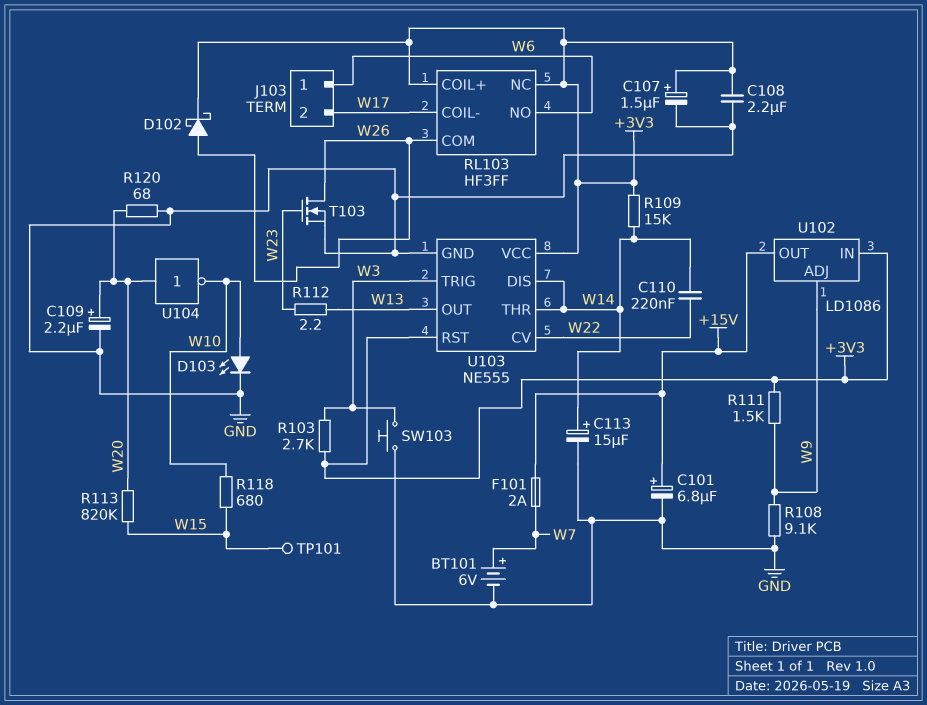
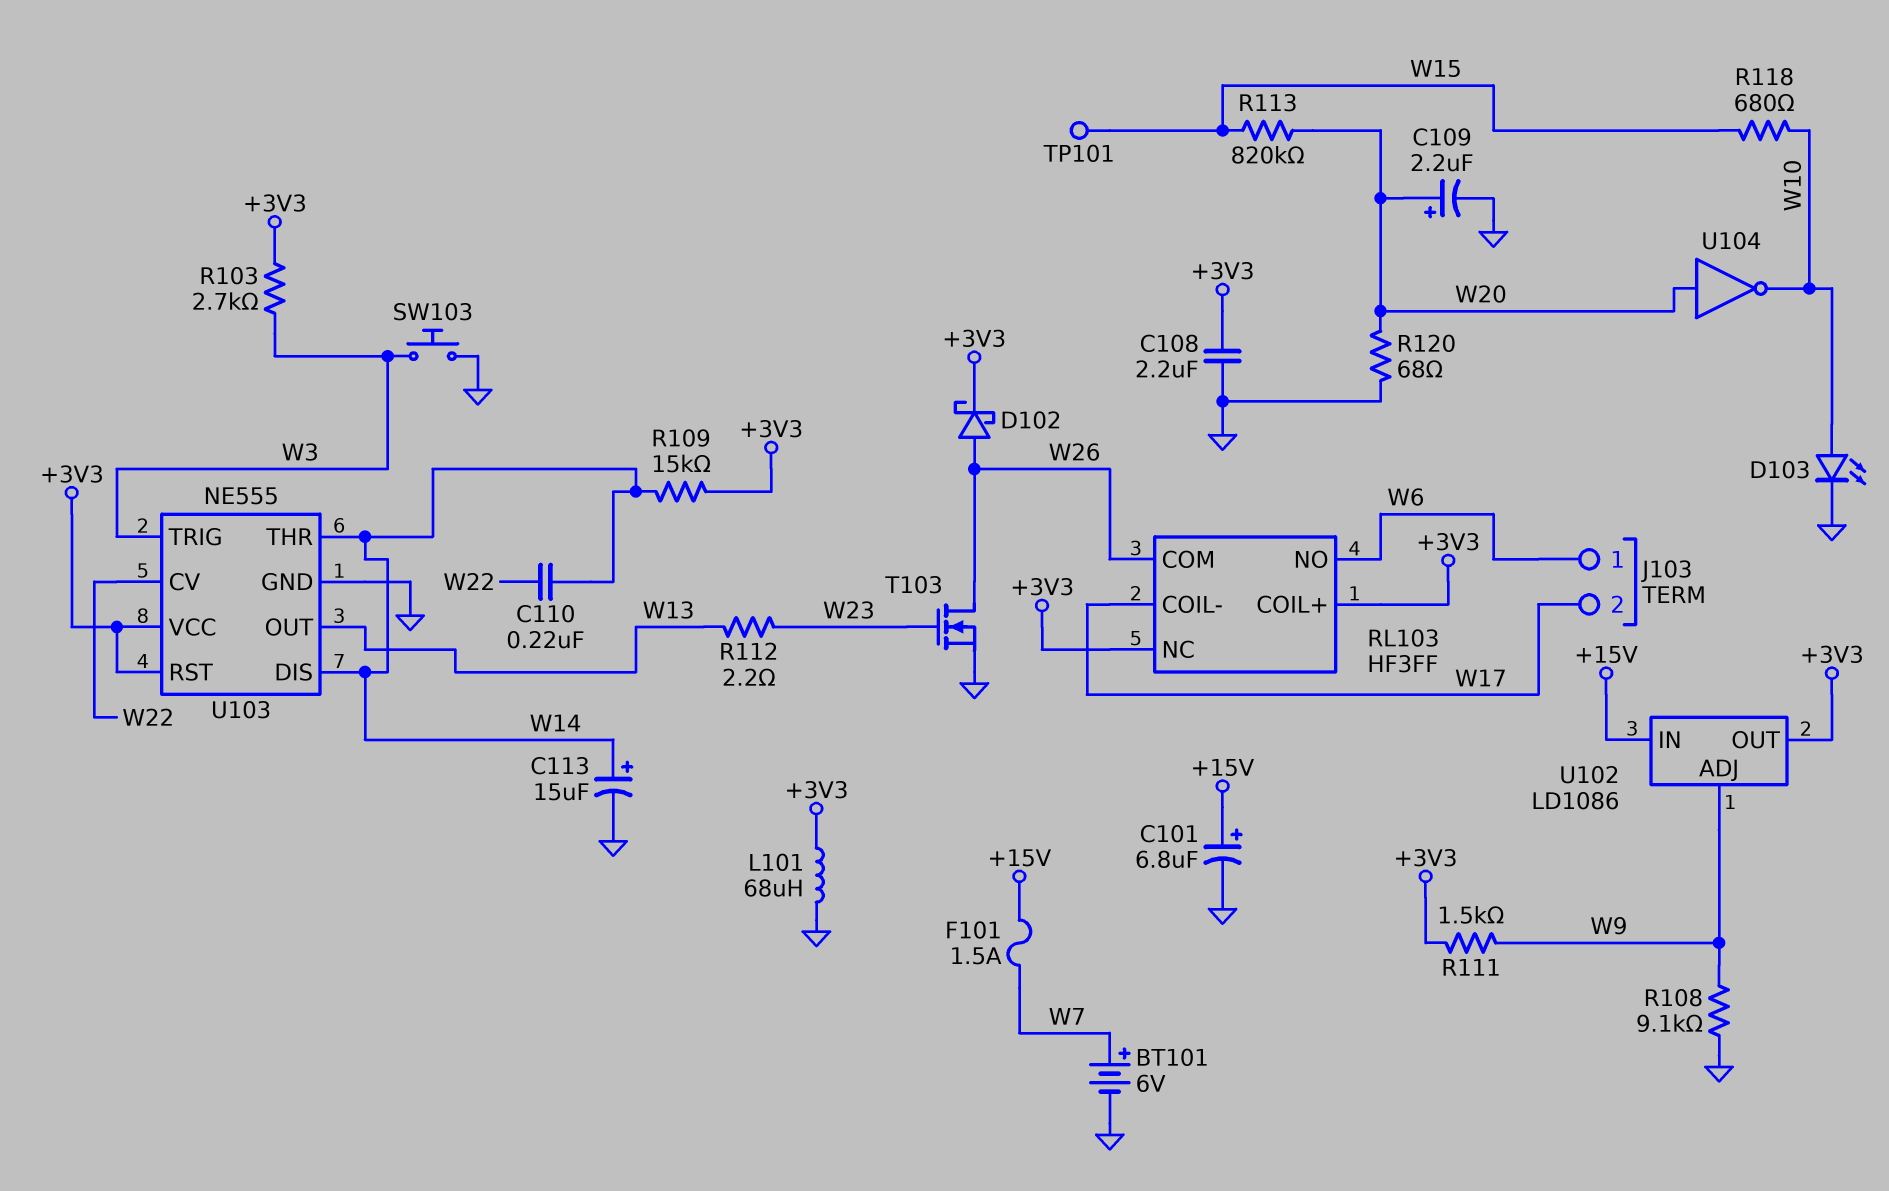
C107: 1.5uF (plus +3V3, minus GND) -> none
F101: 2A (+15V, W7) -> 1.5A (+15V, W7)
L101: none -> 68uH (+3V3, GND)
U102 pin IN: +3V3 -> +15V
U102 pin OUT: +15V -> +3V3

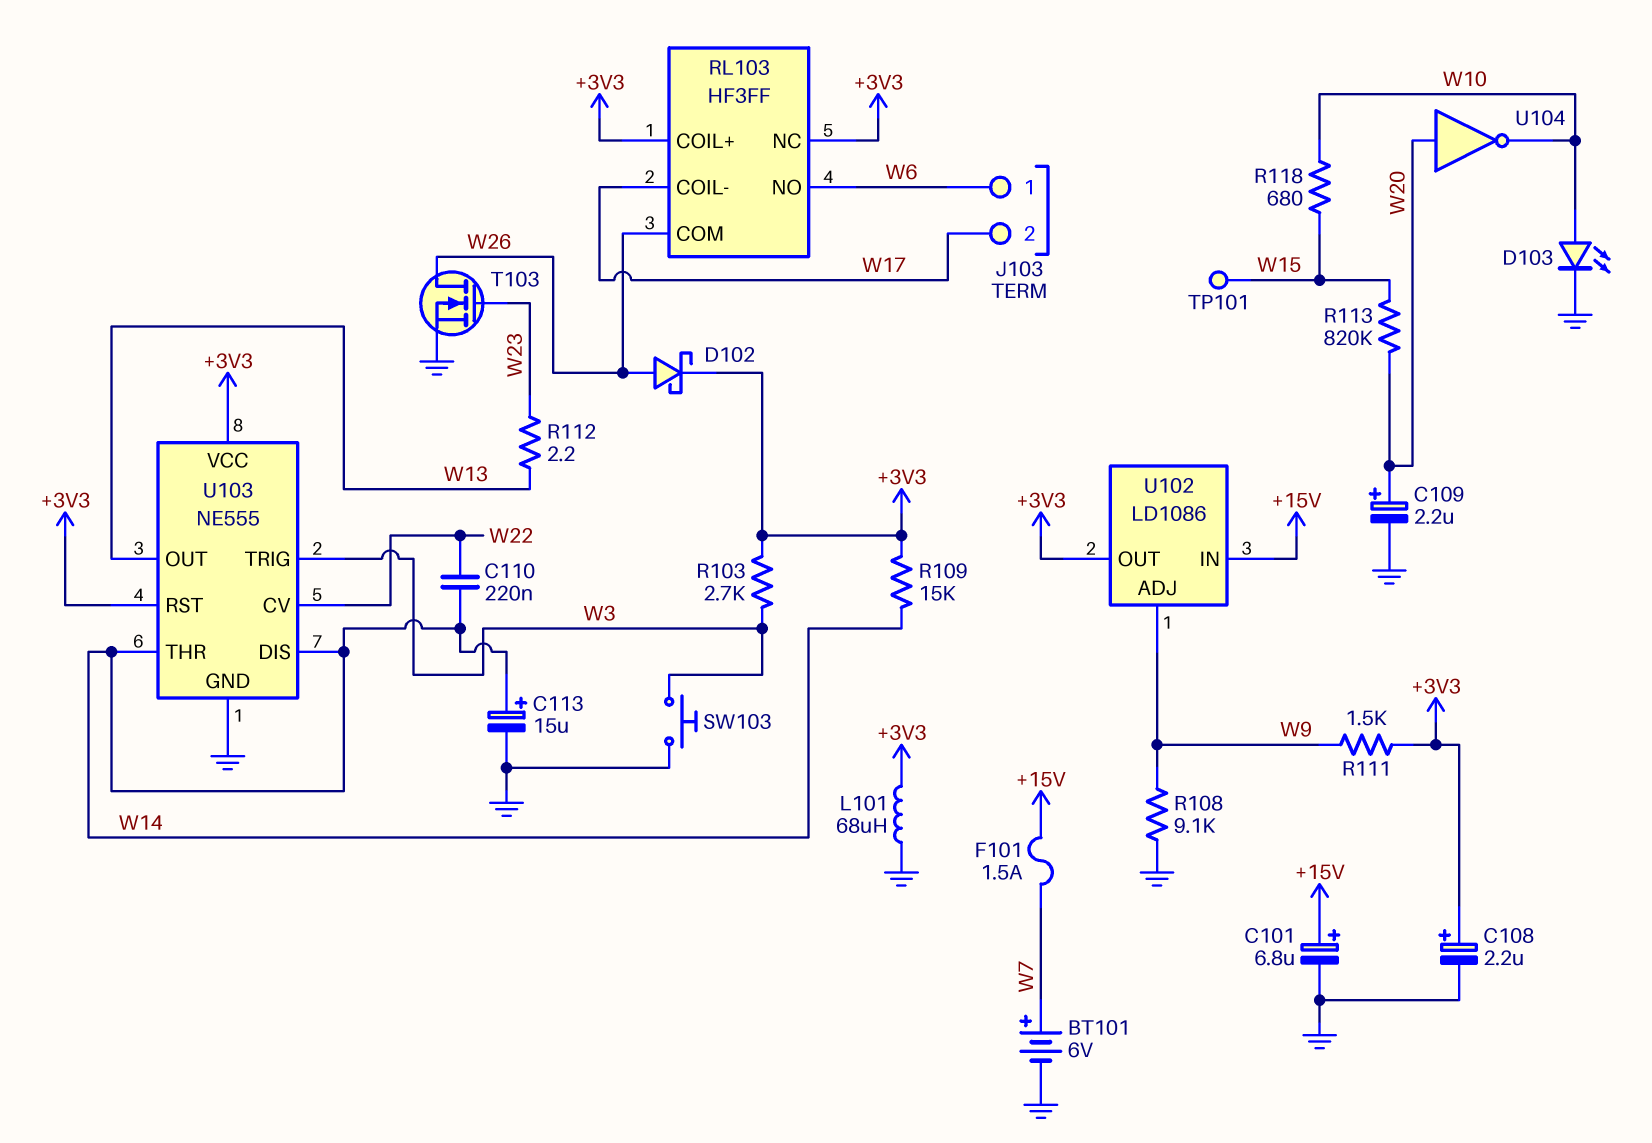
C108: 2.2uF (+3V3, GND) -> 2.2uF (plus +3V3, minus GND)
R120: 68 (GND, W20) -> none

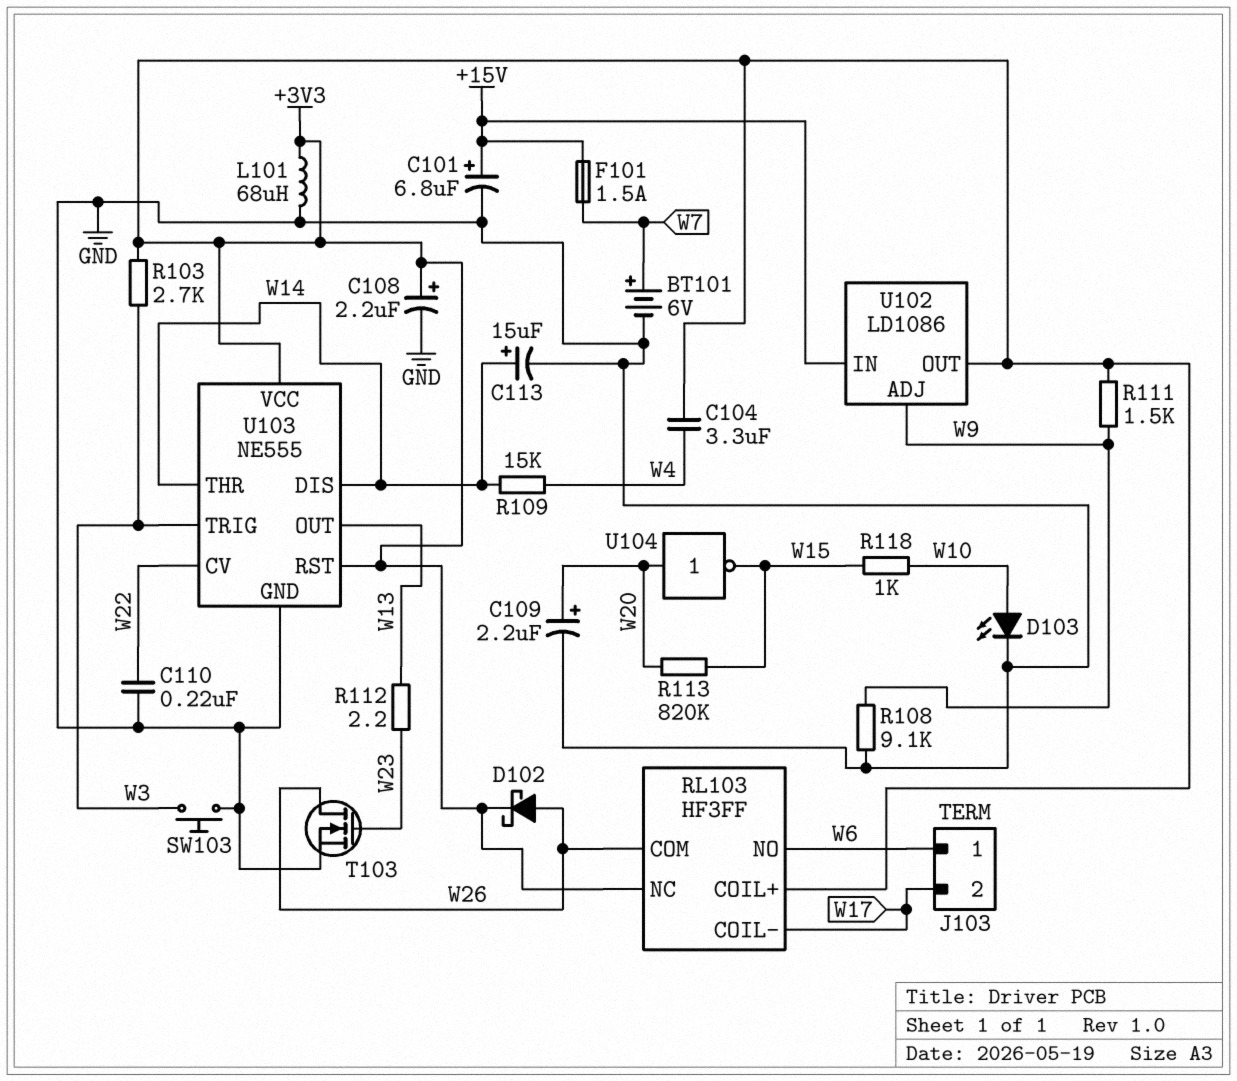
C104: none -> 3.3uF (+3V3, W4)
C110: 220nF (W14, W22) -> 220nF (GND, W22)
R109: 15k (+3V3, W14) -> 15k (W4, W14)
R118: 680 (W10, W15) -> 1k (W10, W15)
TP101: test point (W15) -> none
U104: NOT (in W20, out W10) -> NOT (in W20, out W15)

